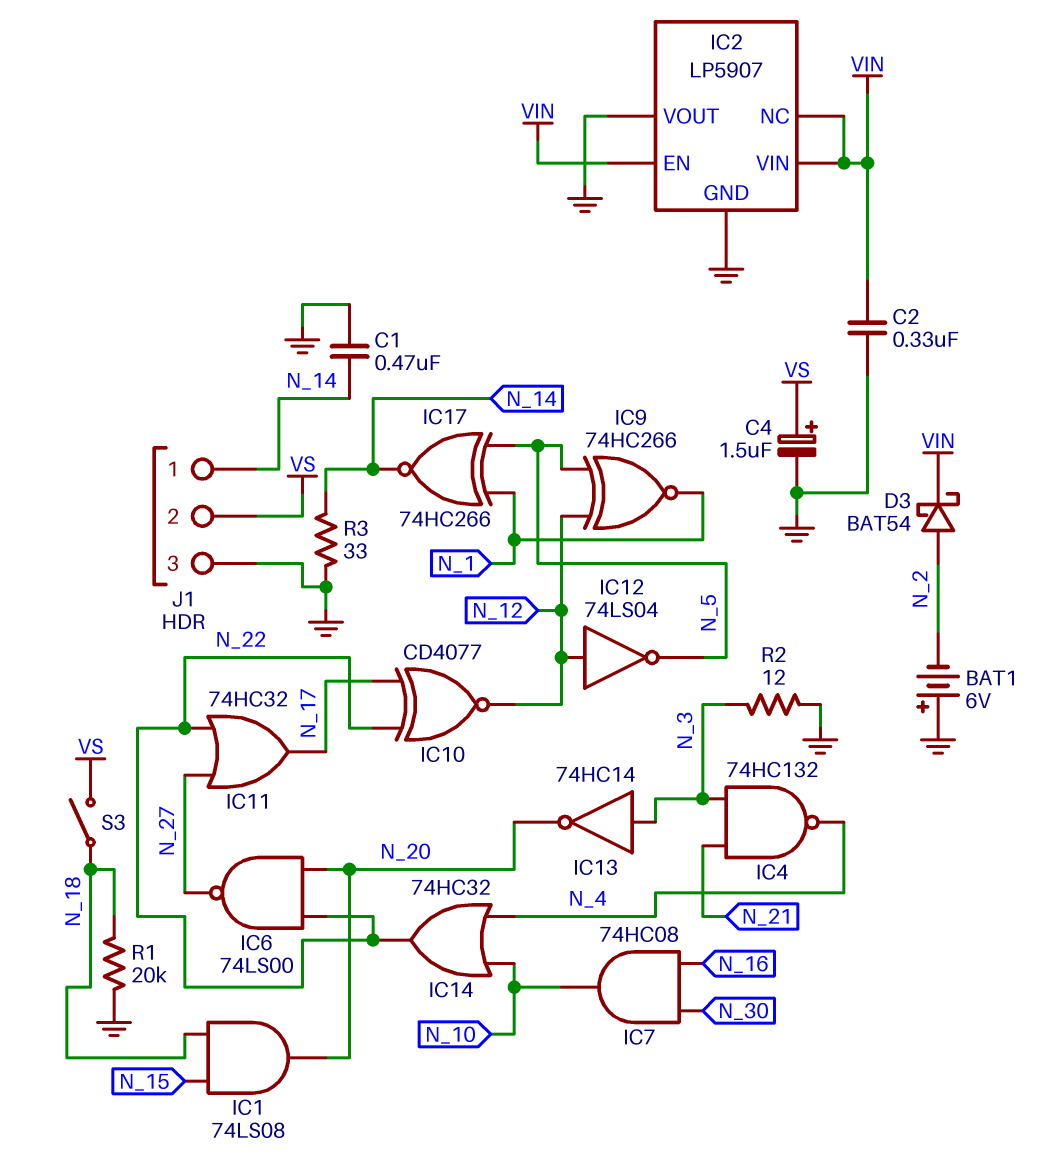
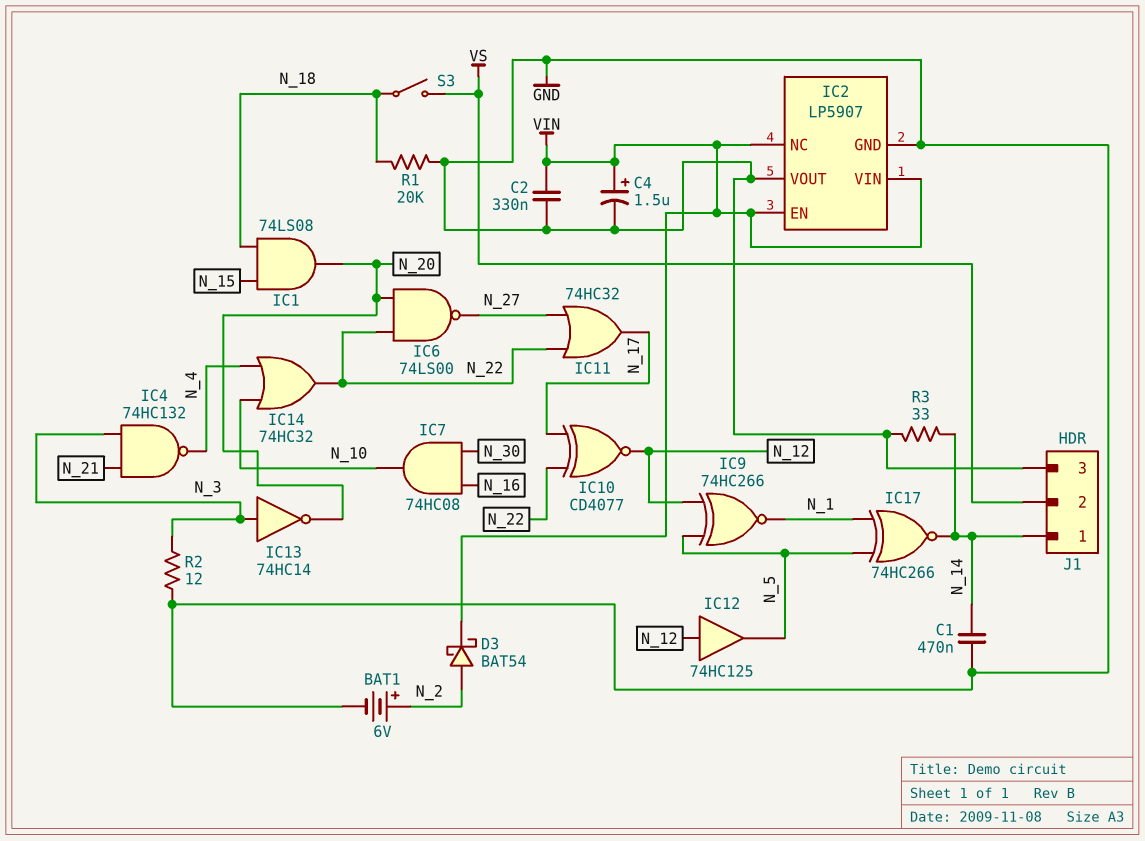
BAT1: 6V (plus GND, minus N_2) -> 6V (plus N_2, minus GND)
C4: 1.5uF (plus VS, minus GND) -> 1.5uF (plus VIN, minus GND)
IC12: NOT 74LS04 (in N_12, out N_5) -> buffer 74HC125 (in N_12, out N_5)

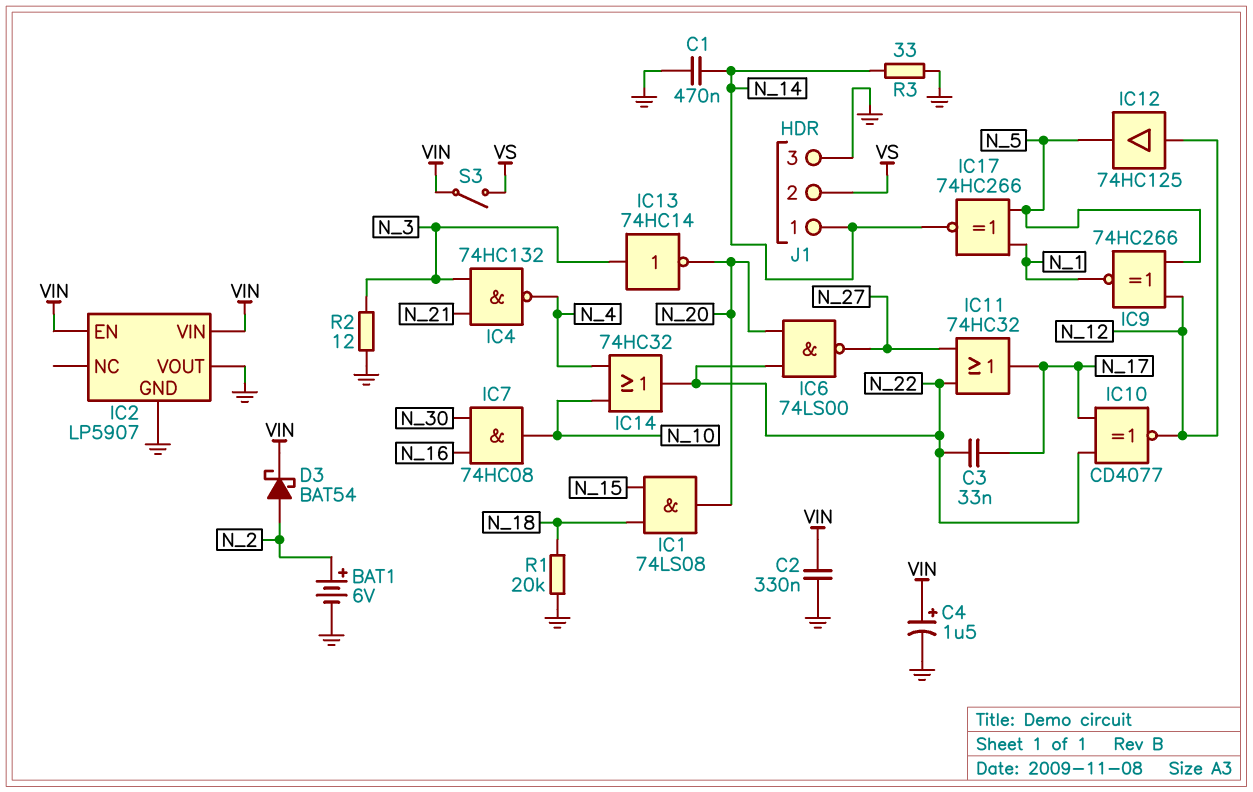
C3: none -> 33nF (N_17, N_22)
IC2 pin NC: VIN -> none
S3: switch (N_18, VS) -> switch (VIN, VS)

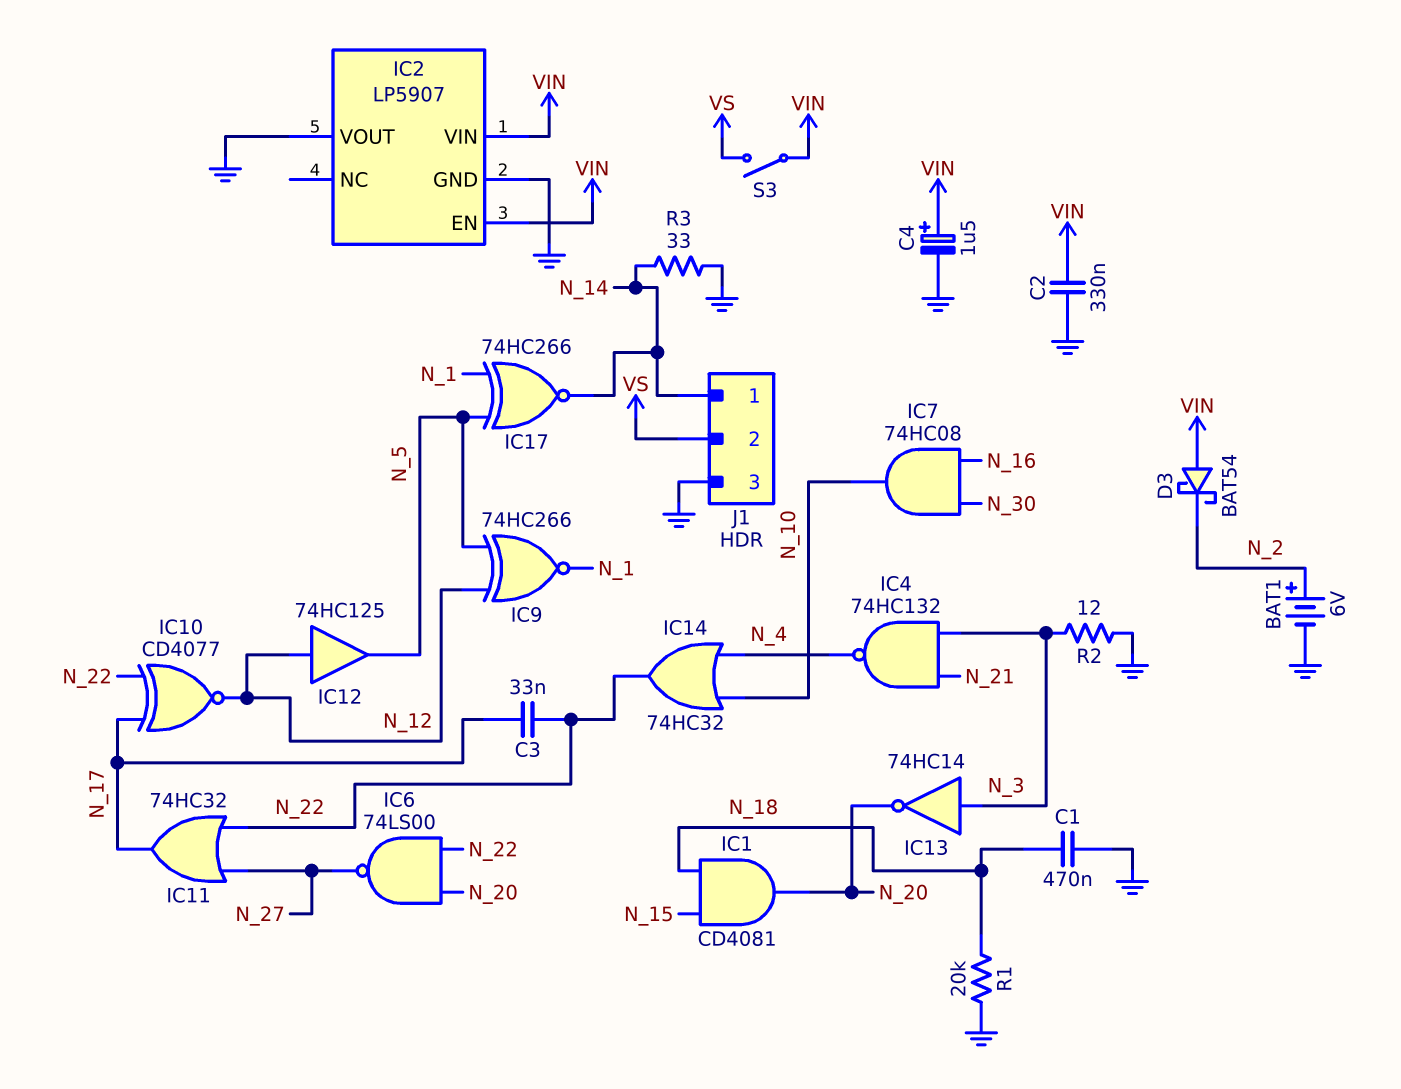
C1: 470nF (GND, N_14) -> 470nF (GND, N_18)
D3: schottky BAT54 (A N_2, K VIN) -> schottky BAT54 (A VIN, K N_2)
IC1: AND 74LS08 (in N_15, in N_18, out N_20) -> AND CD4081 (in N_15, in N_18, out N_20)

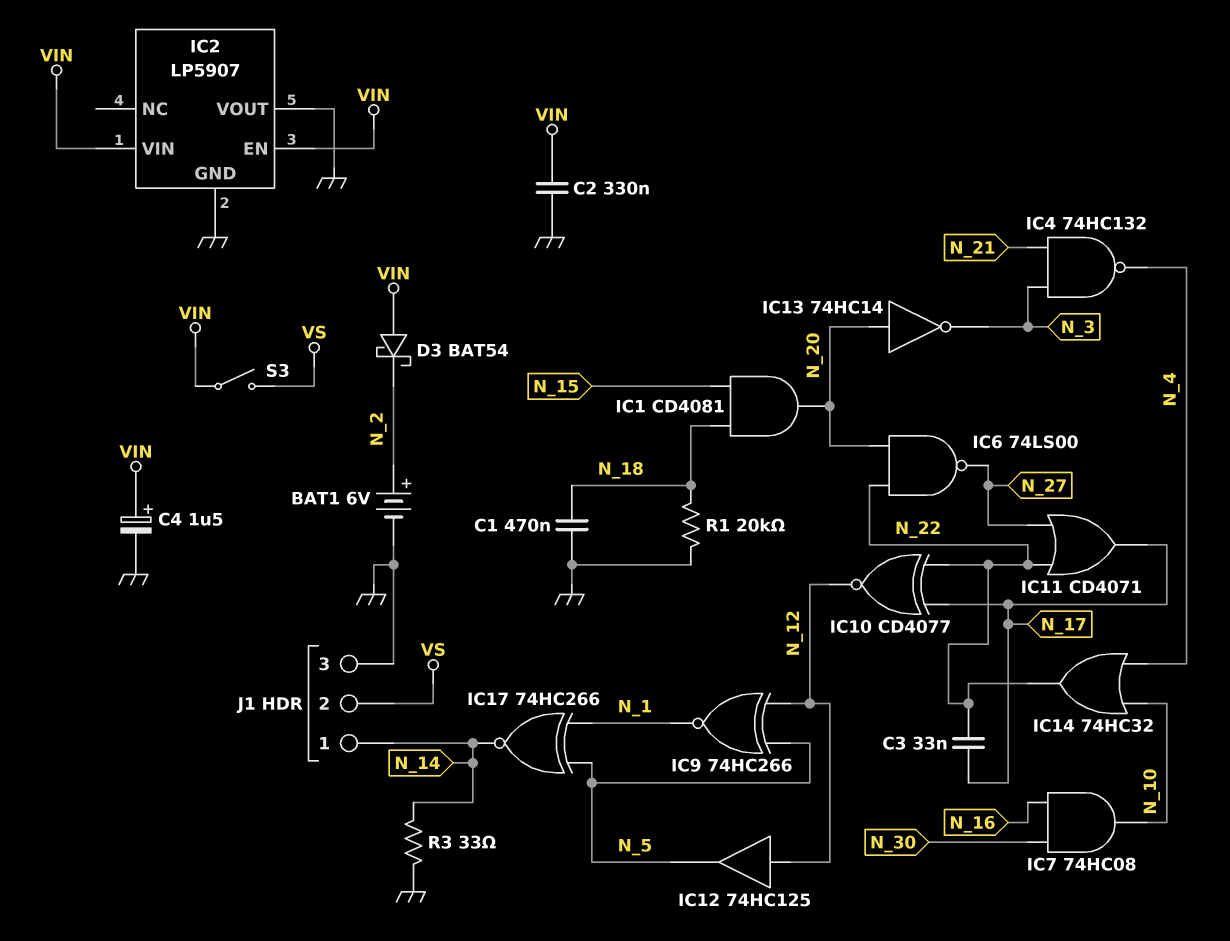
IC11: OR 74HC32 (in N_22, in N_27, out N_17) -> OR CD4071 (in N_22, in N_27, out N_17)
IC13: NOT 74HC14 (in N_3, out N_20) -> NOT 74HC14 (in N_20, out N_3)
R2: 12 (GND, N_3) -> none

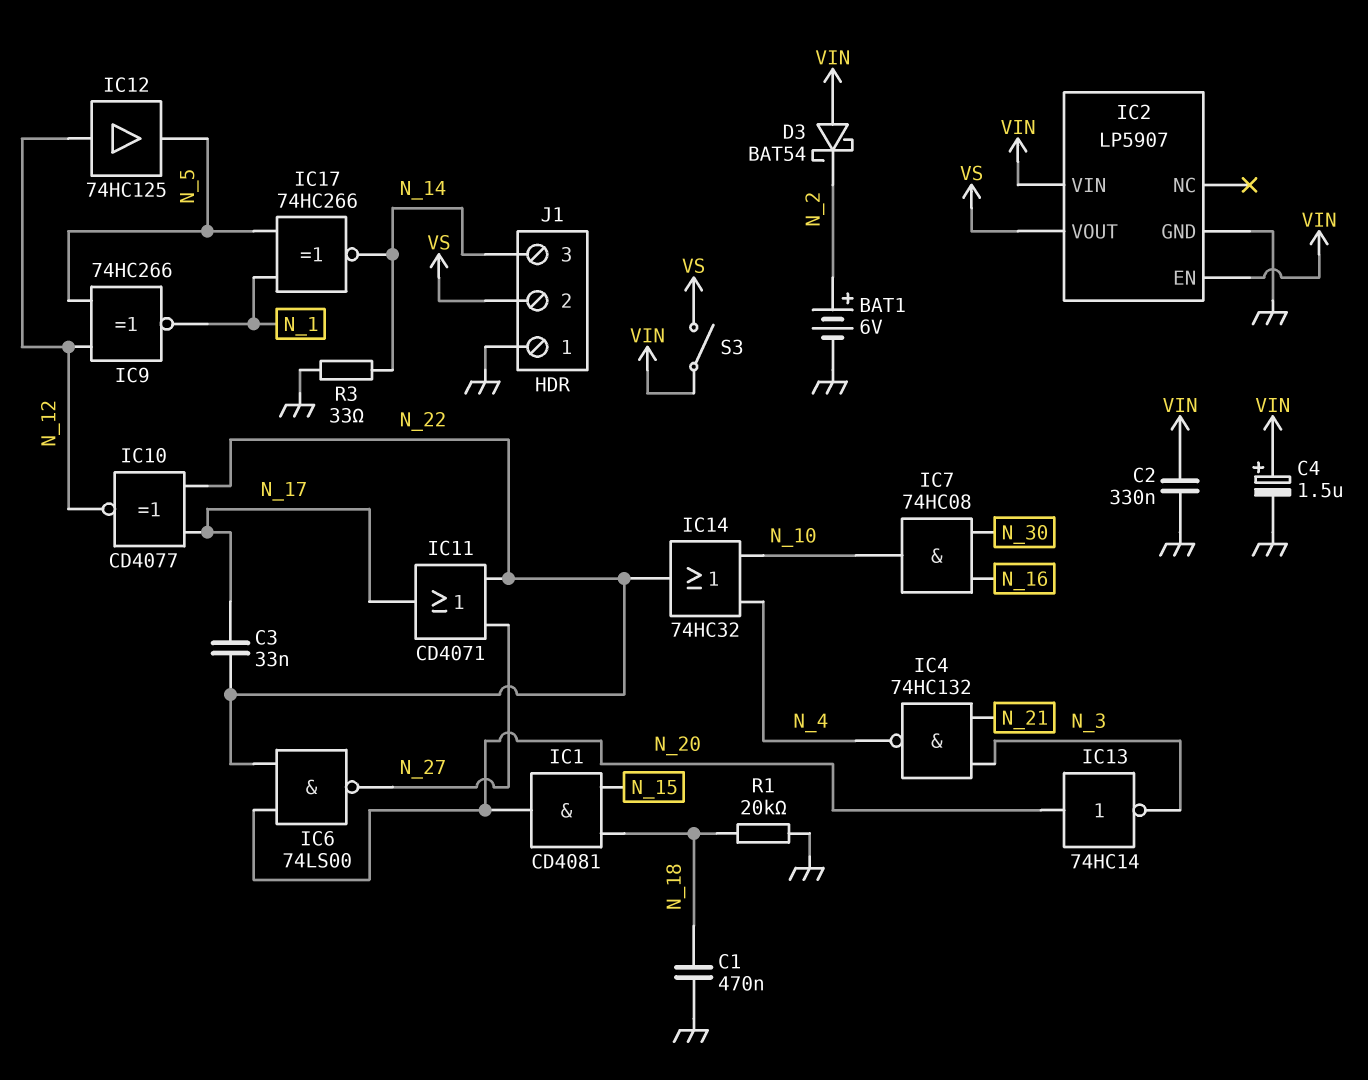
IC2 pin VOUT: GND -> VS
J1 pin 1: N_14 -> GND
J1 pin 3: GND -> N_14

